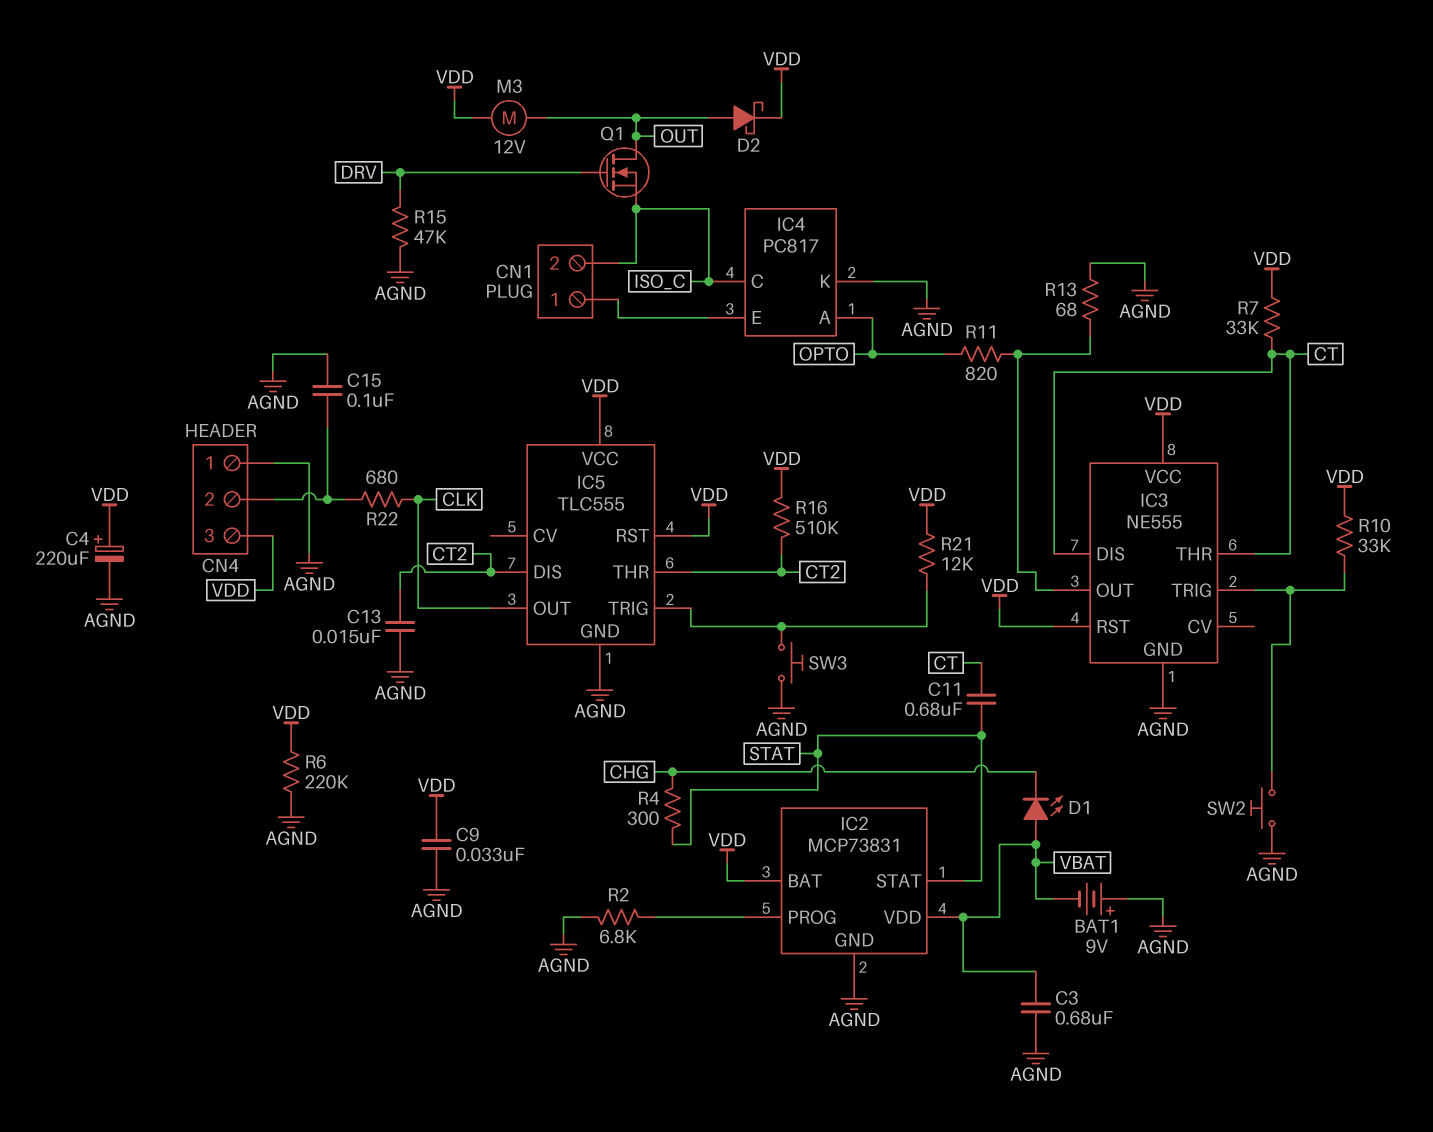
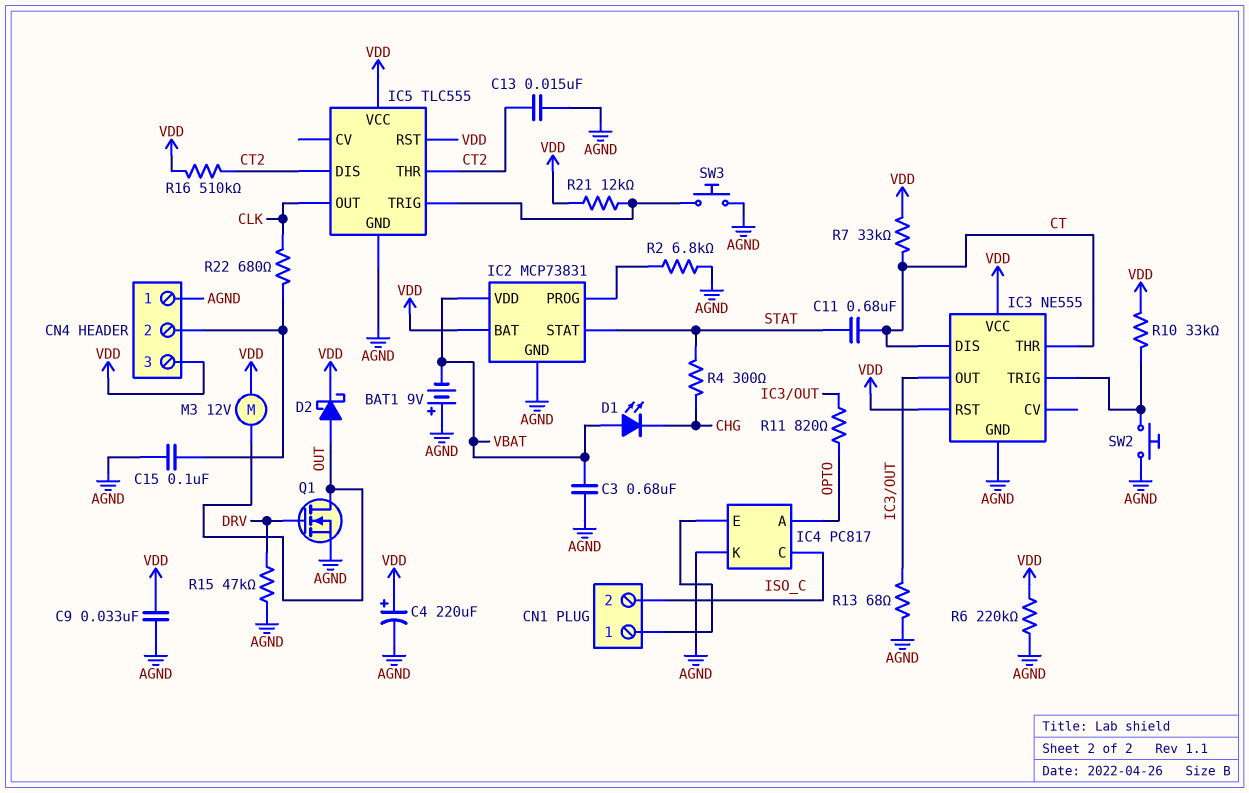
Q1: NMOS (G DRV, D OUT, S ISO_C) -> NMOS (G DRV, D OUT, S AGND)

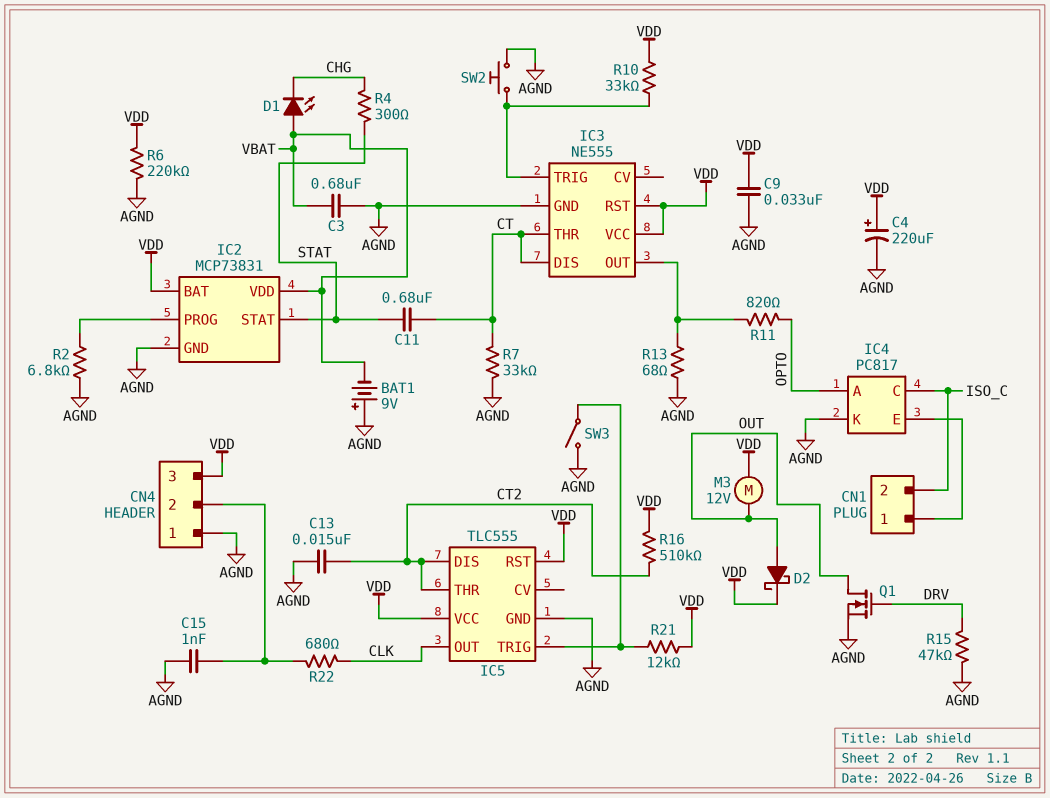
C15: 100nF (AGND, CN4/2) -> 1nF (AGND, CN4/2)
R7: 33k (CT, VDD) -> 33k (AGND, CT)
SW3: button (AGND, IC5/TRIG) -> switch (AGND, IC5/TRIG)

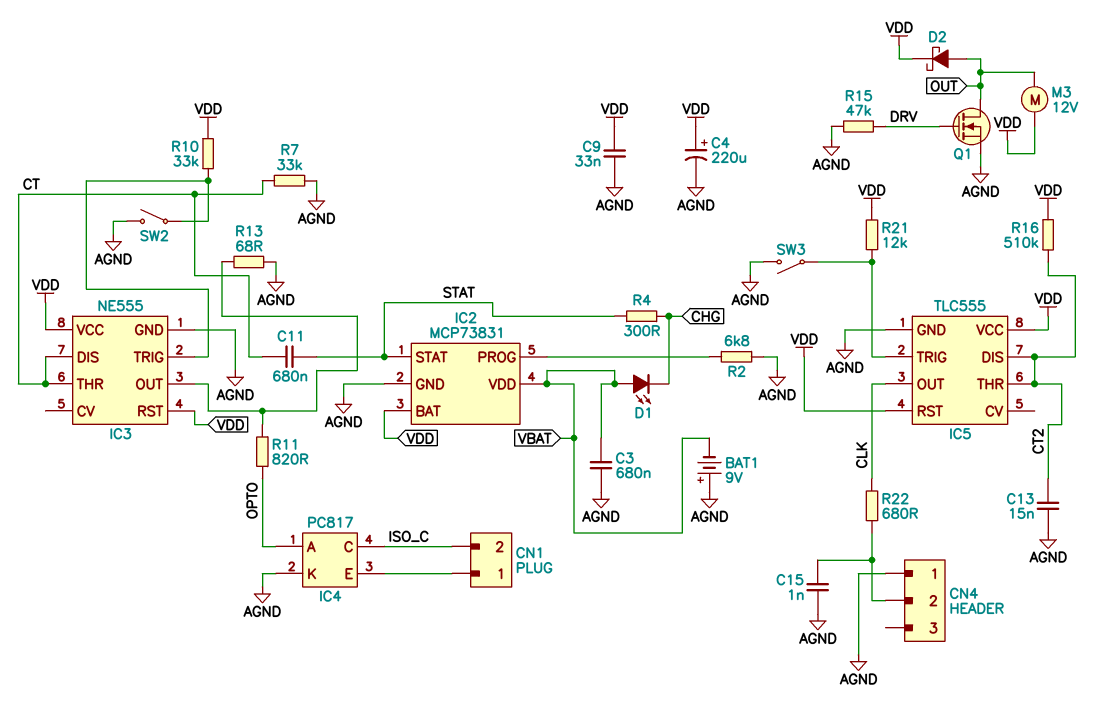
CN4 pin 3: VDD -> none
R6: 220k (AGND, VDD) -> none
SW2: button (AGND, IC3/TRIG) -> switch (AGND, IC3/TRIG)

